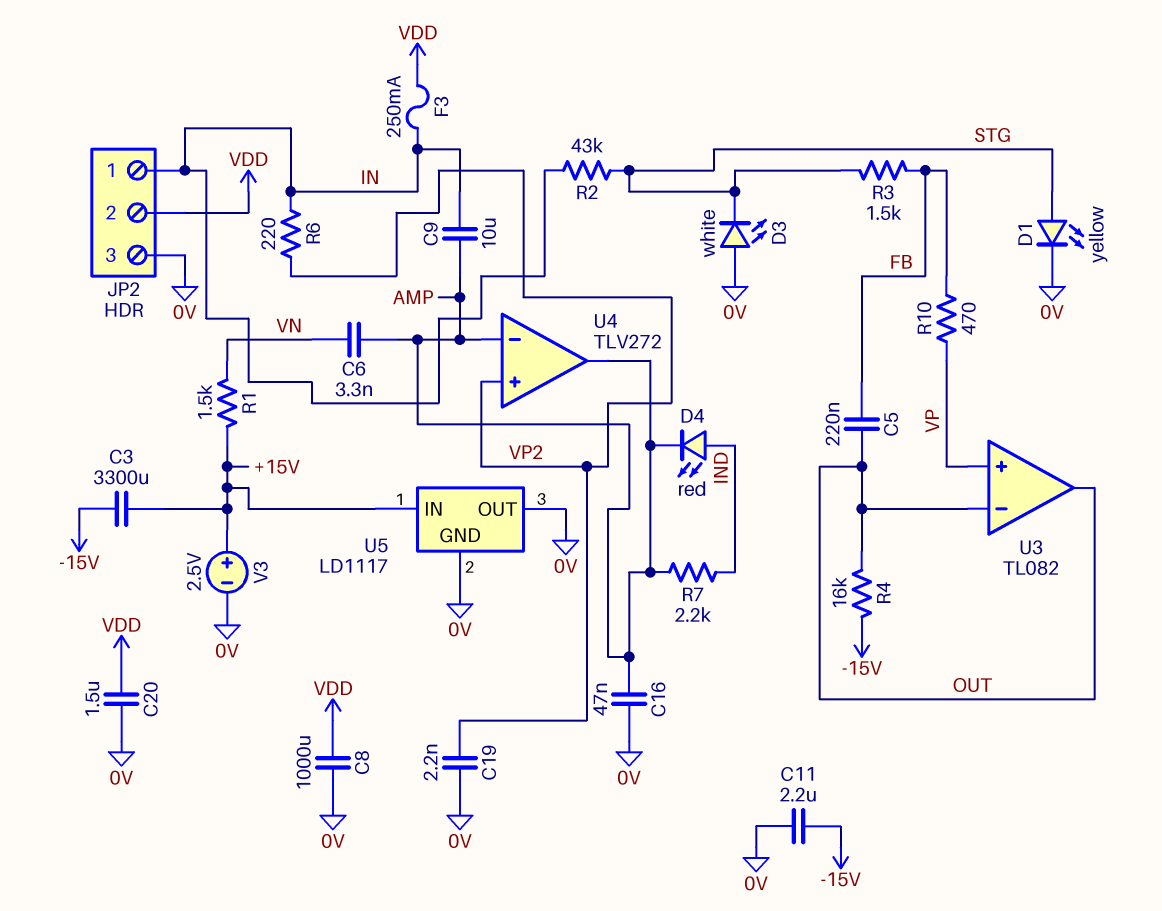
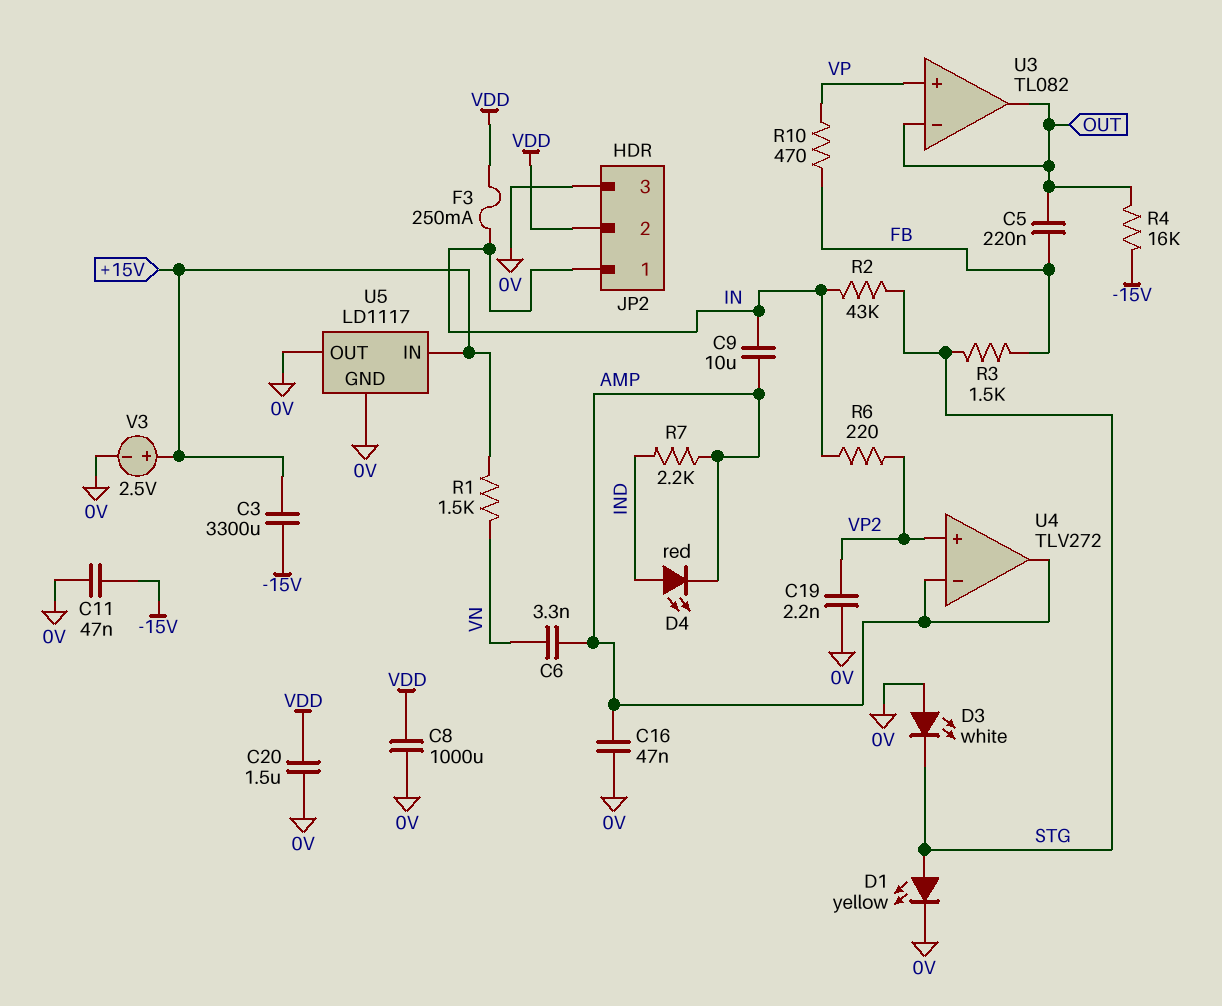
C11: 2.2uF (-15V, 0V) -> 47nF (-15V, 0V)

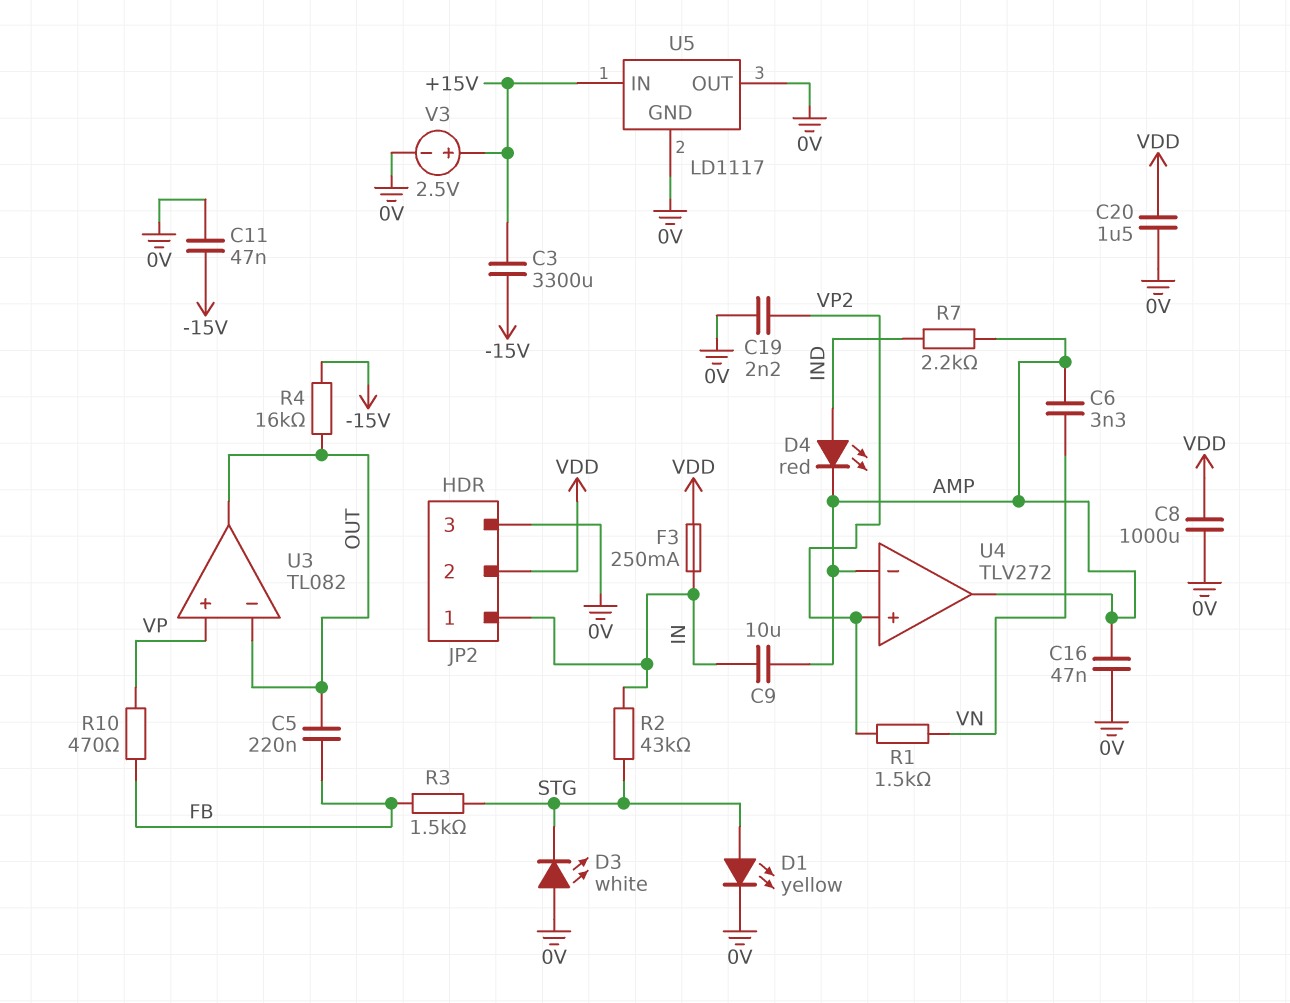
R1: 1.5k (+15V, VN) -> 1.5k (VN, VP2)
R6: 220 (IN, VP2) -> none

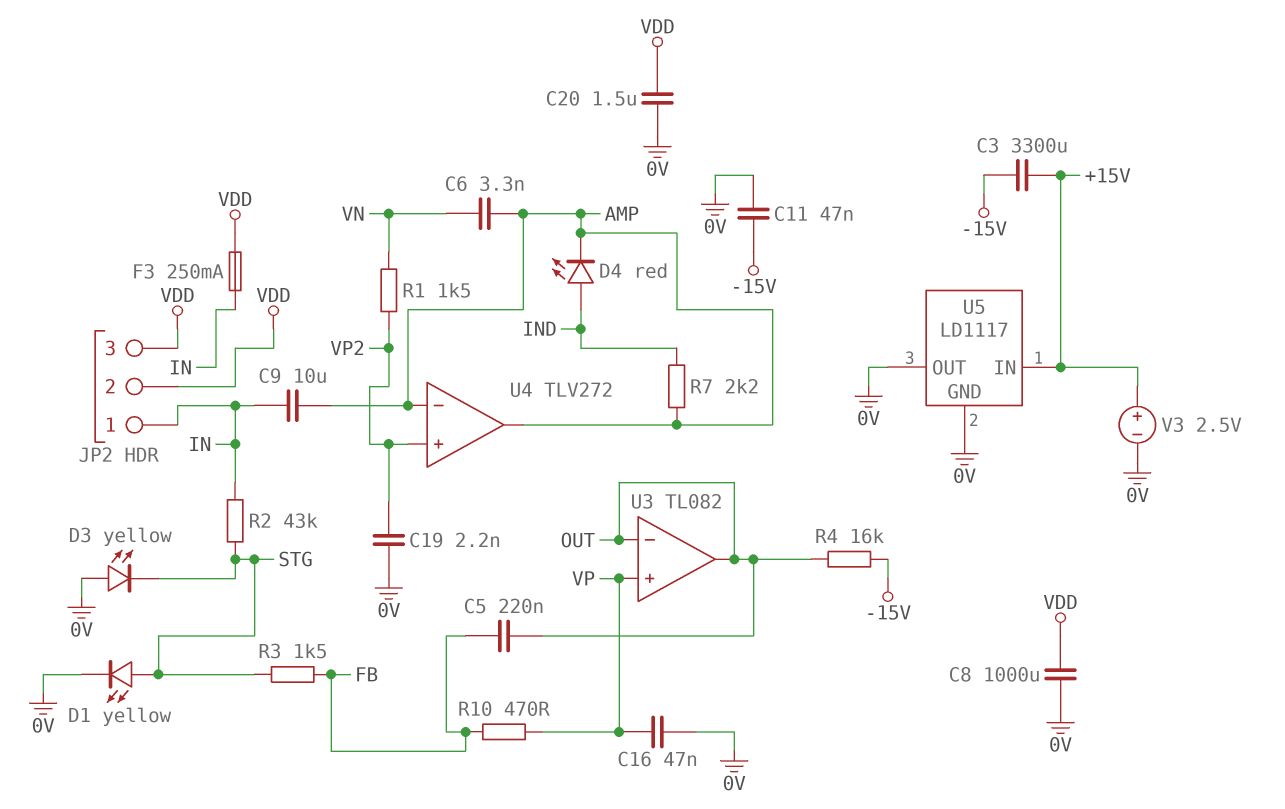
C16: 47nF (0V, AMP) -> 47nF (0V, VP)
D3: LED white (A 0V, K STG) -> LED yellow (A 0V, K STG)
JP2 pin 3: 0V -> VDD

